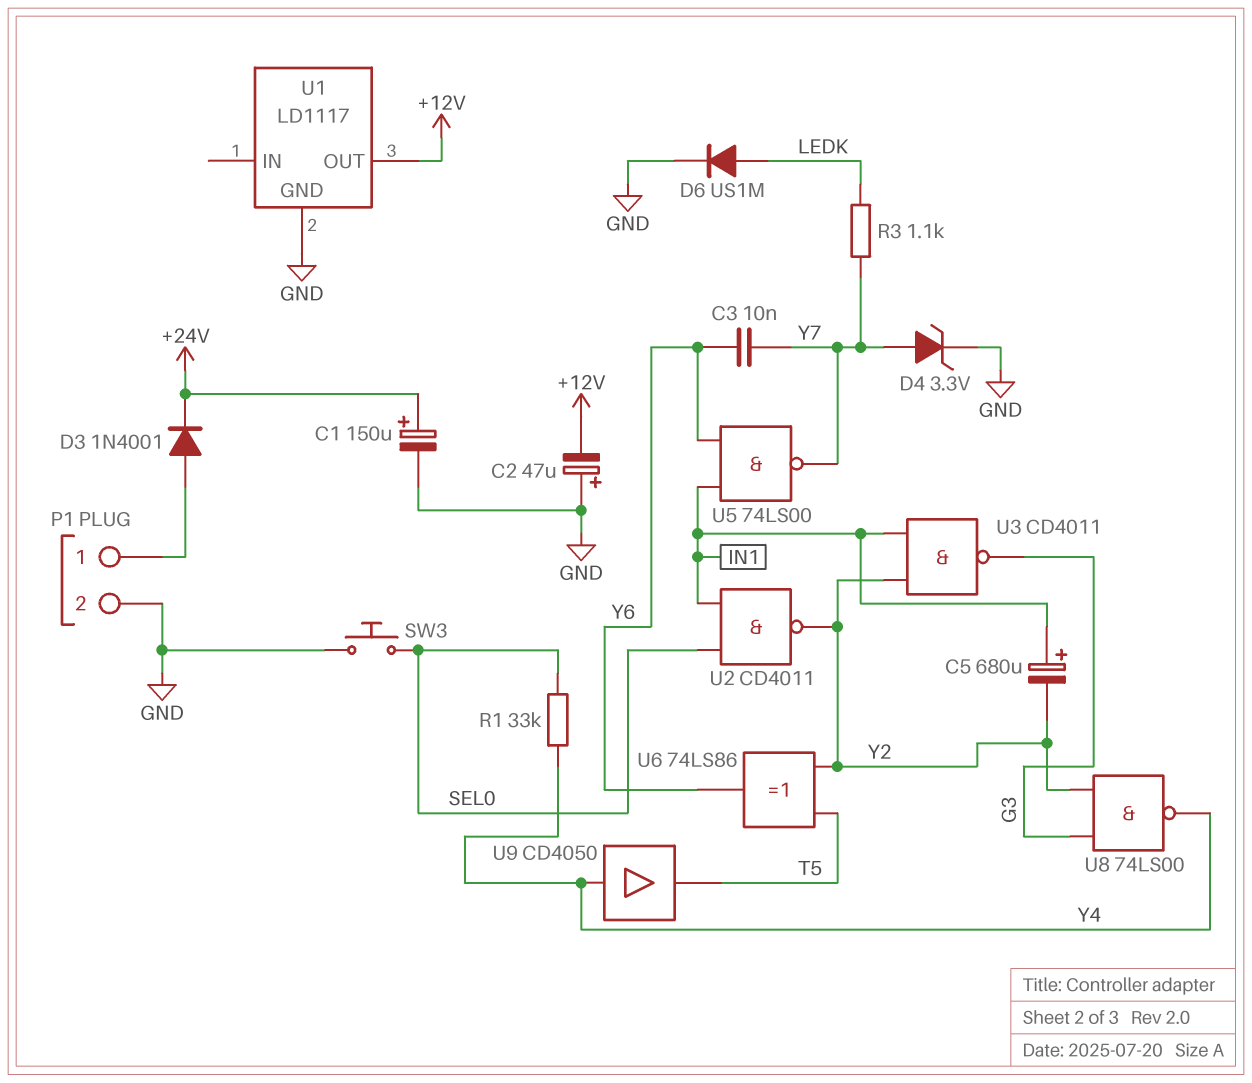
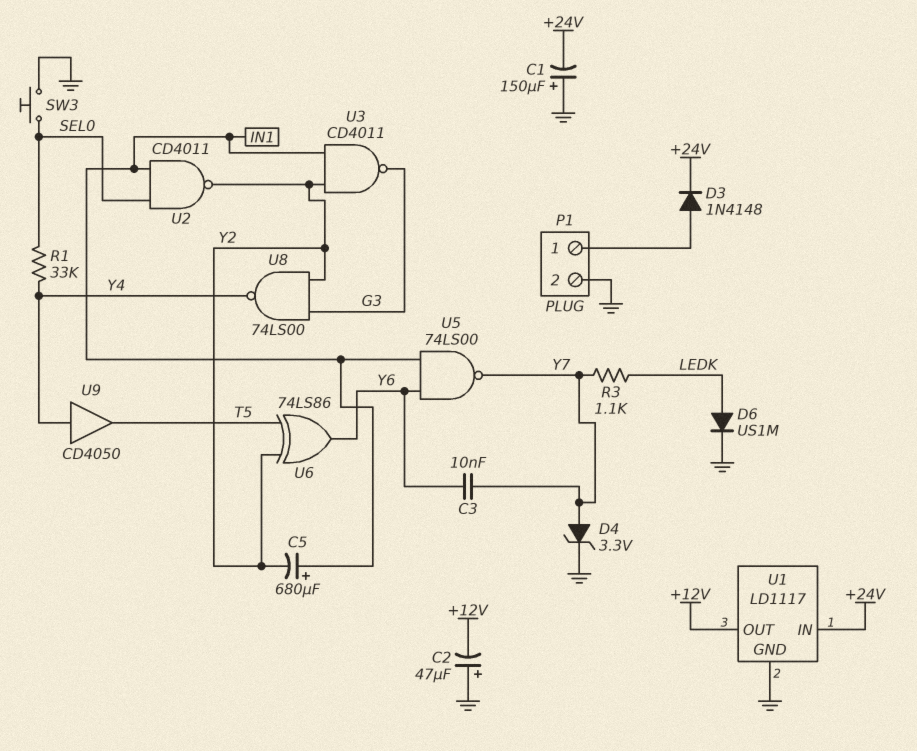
C1: 150uF (plus +24V, minus GND) -> 150uF (plus GND, minus +24V)
D3: diode 1N4001 (A P1/1, K +24V) -> diode 1N4148 (A P1/1, K +24V)
U1 pin IN: none -> +24V

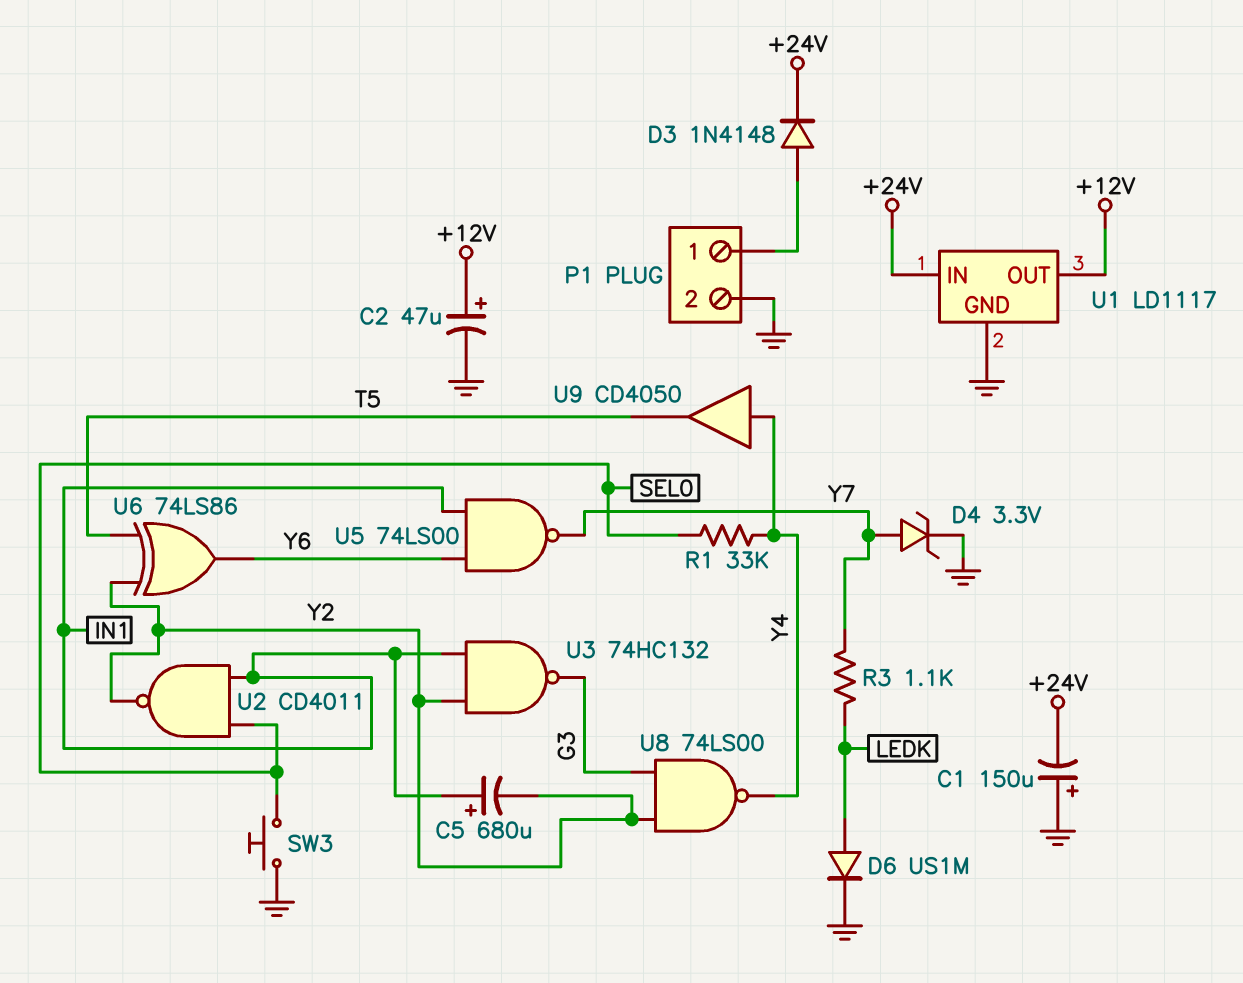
C2: 47uF (plus GND, minus +12V) -> 47uF (plus +12V, minus GND)
C3: 10nF (Y6, Y7) -> none
U3: NAND CD4011 (in IN1, in Y2, out G3) -> NAND 74HC132 (in IN1, in Y2, out G3)

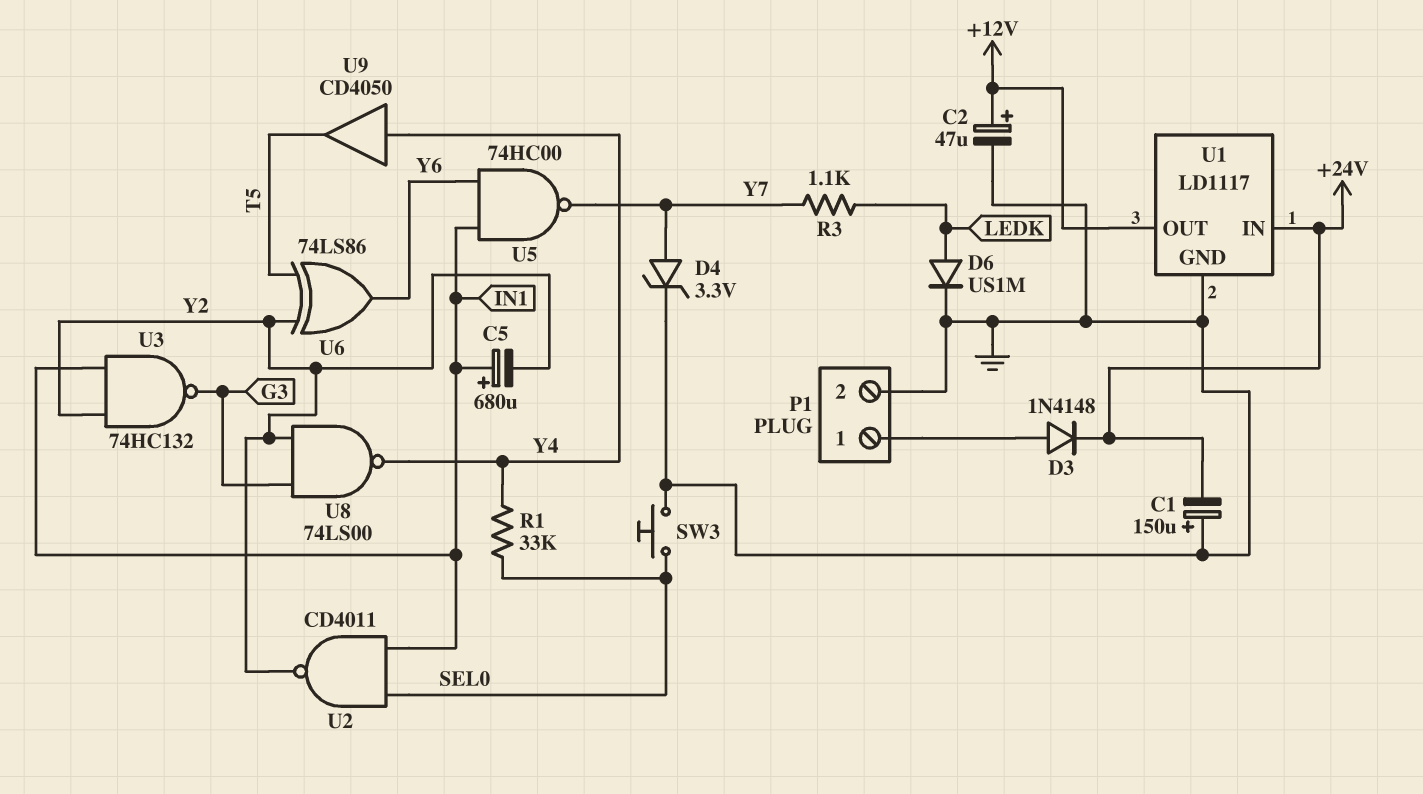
U5: NAND 74LS00 (in IN1, in Y6, out Y7) -> NAND 74HC00 (in IN1, in Y6, out Y7)

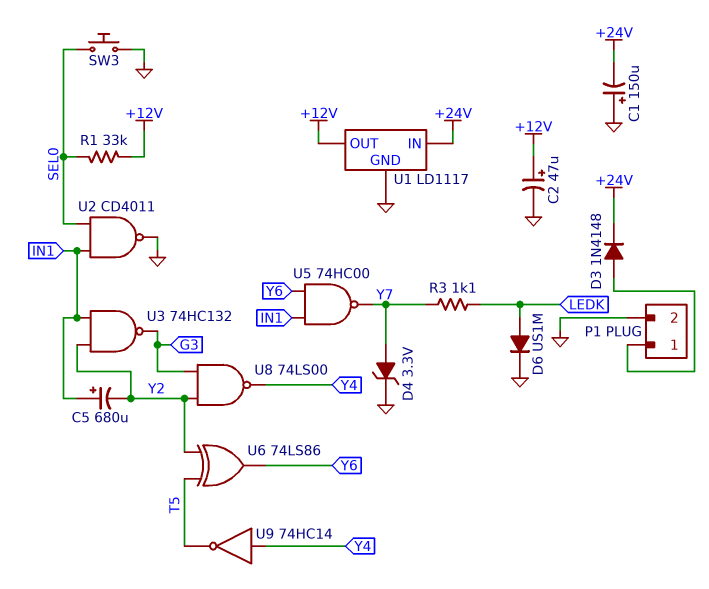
R1: 33k (SEL0, Y4) -> 33k (+12V, SEL0)
U2: NAND CD4011 (in IN1, in SEL0, out Y2) -> NAND CD4011 (in IN1, in SEL0, out GND)
U9: buffer CD4050 (in Y4, out T5) -> NOT 74HC14 (in Y4, out T5)

